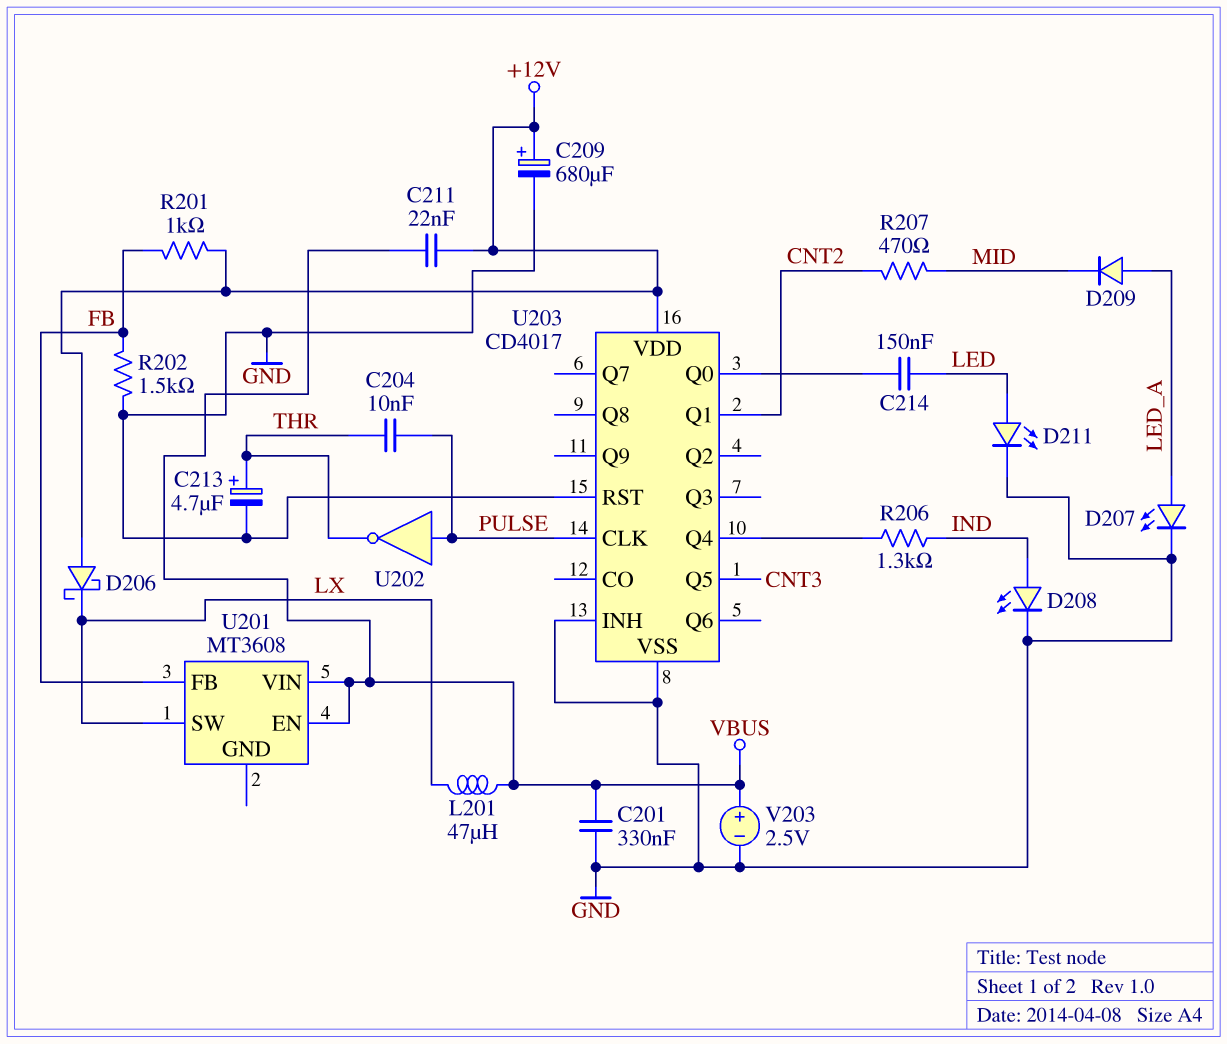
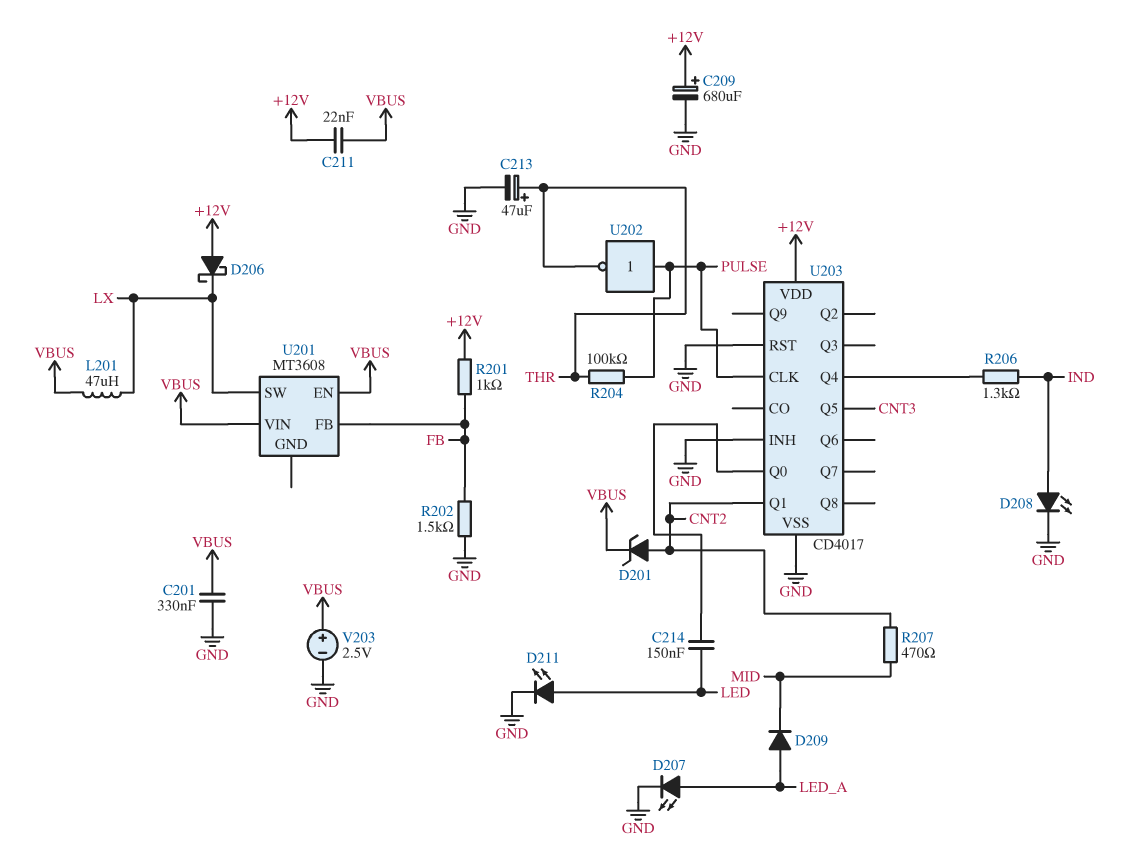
C204: 10nF (PULSE, THR) -> none
C213: 4.7uF (plus THR, minus GND) -> 47uF (plus THR, minus GND)
D201: none -> zener (A CNT2, K VBUS)
R204: none -> 100k (PULSE, THR)

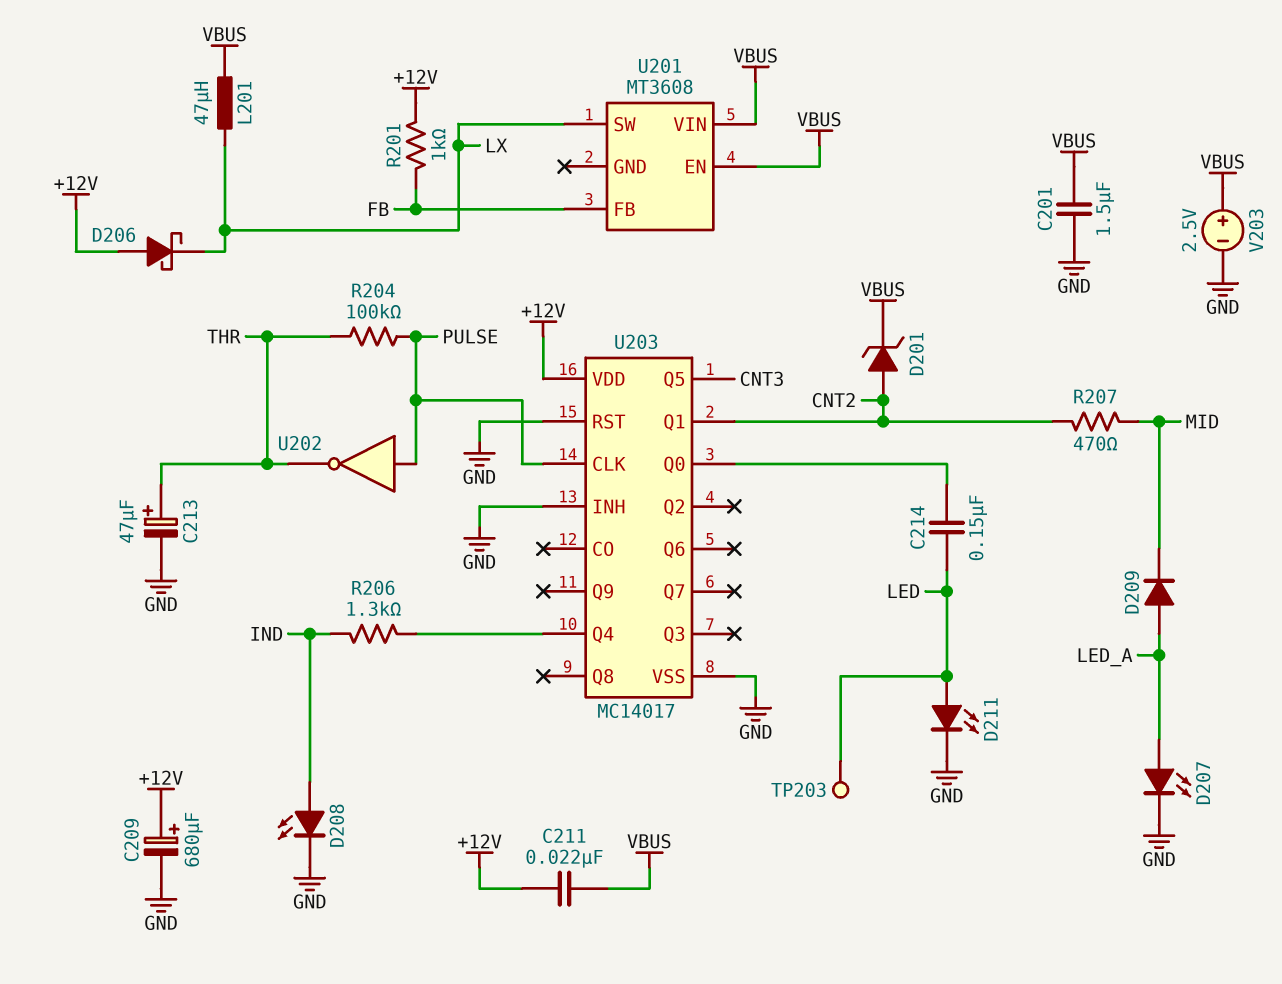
C201: 330nF (GND, VBUS) -> 1.5uF (GND, VBUS)
R202: 1.5k (FB, GND) -> none
TP203: none -> test point (LED)
U203: CD4017 -> MC14017

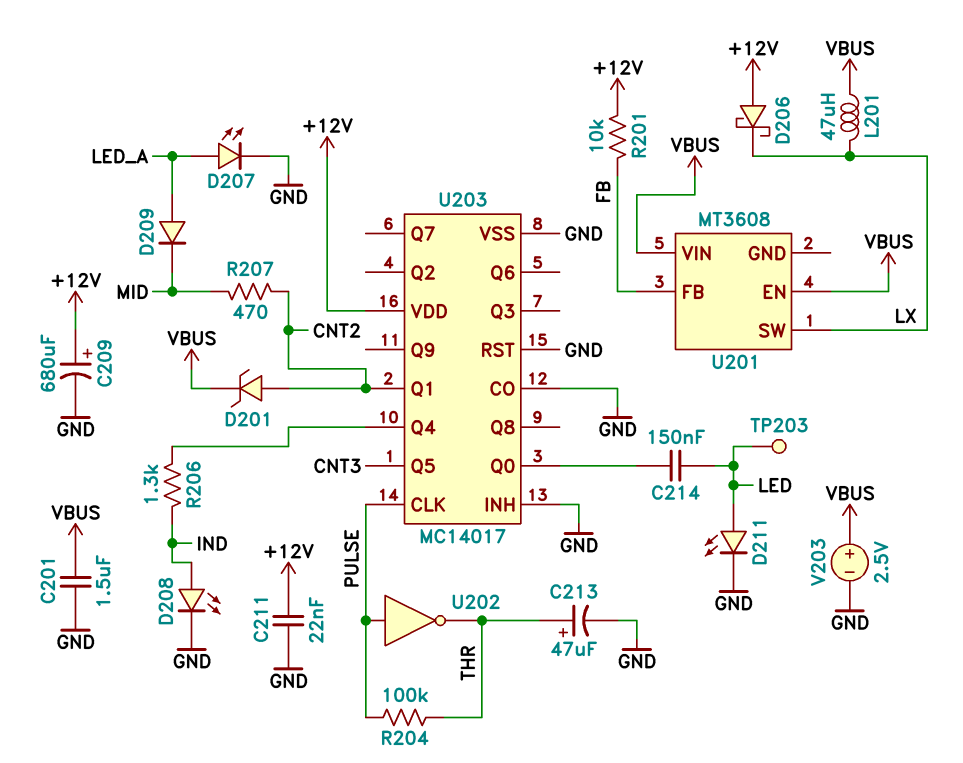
C211: 22nF (+12V, VBUS) -> 22nF (+12V, GND)
R201: 1k (+12V, FB) -> 10k (+12V, FB)
U203 pin CO: none -> GND

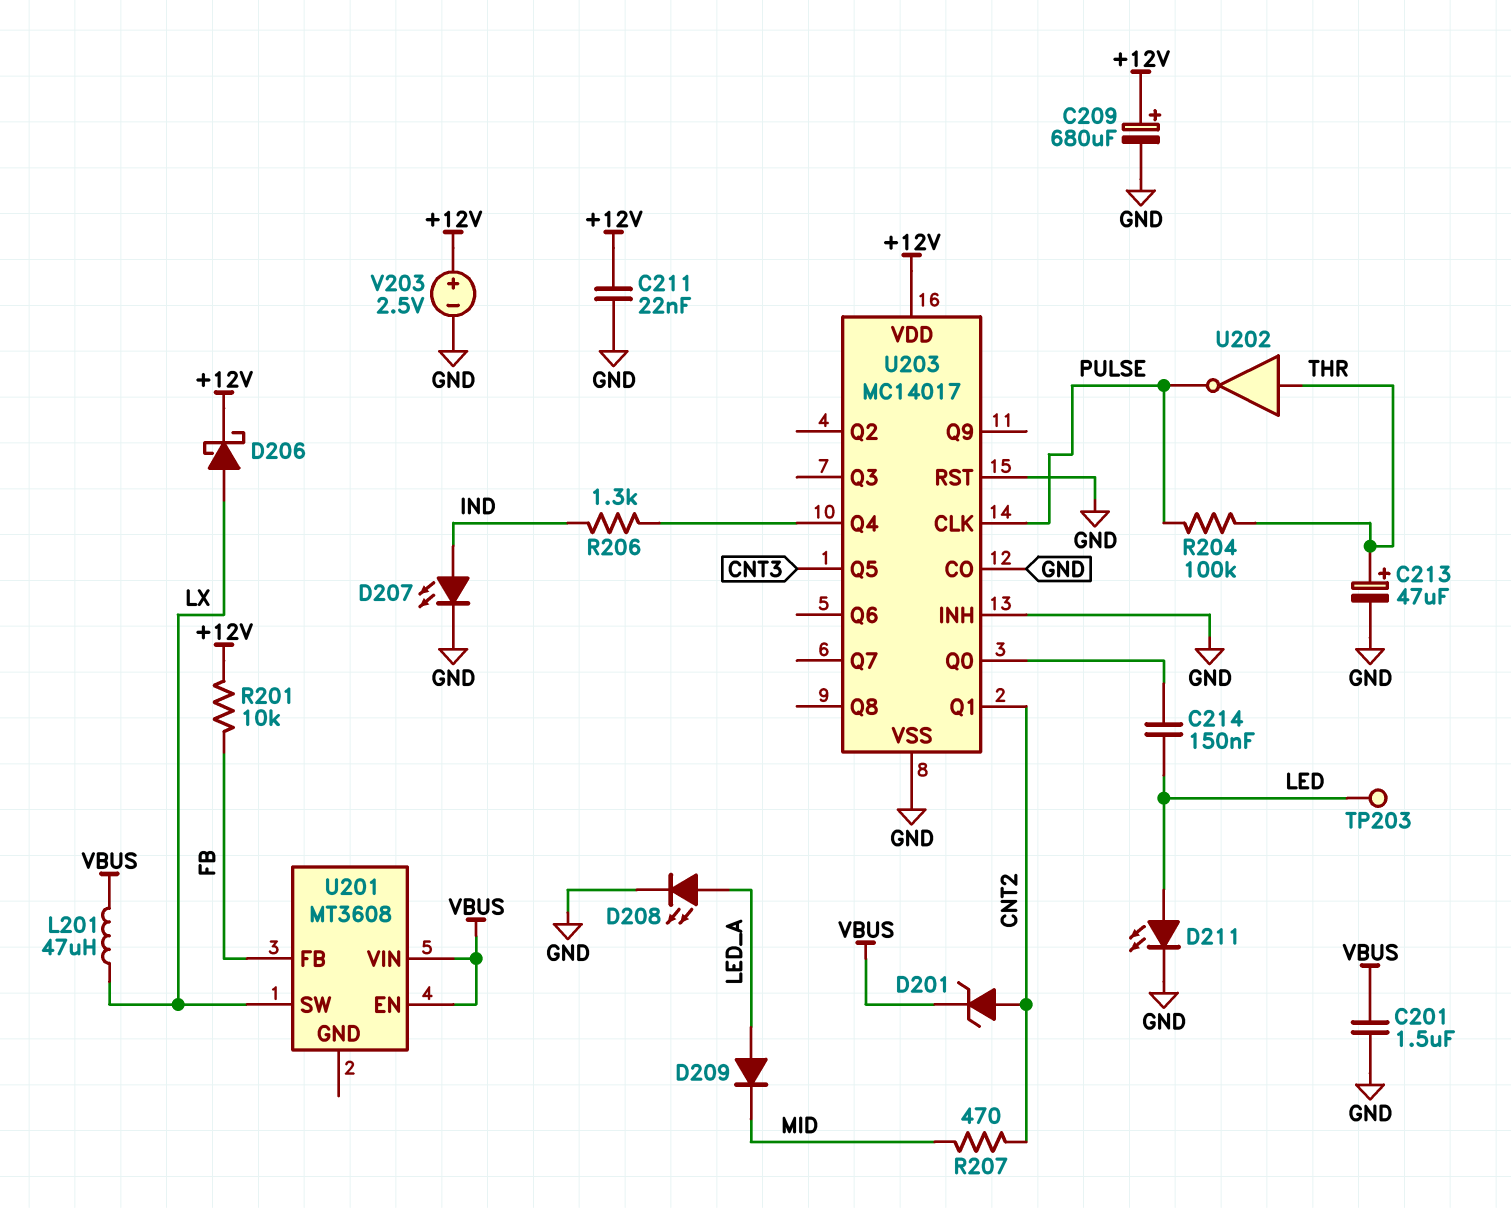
D206: schottky (A +12V, K LX) -> schottky (A LX, K +12V)
D207: LED (A LED_A, K GND) -> LED (A IND, K GND)
D208: LED (A IND, K GND) -> LED (A LED_A, K GND)
U202: NOT (in PULSE, out THR) -> NOT (in THR, out PULSE)
V203: 2.5V (plus VBUS, minus GND) -> 2.5V (plus +12V, minus GND)

